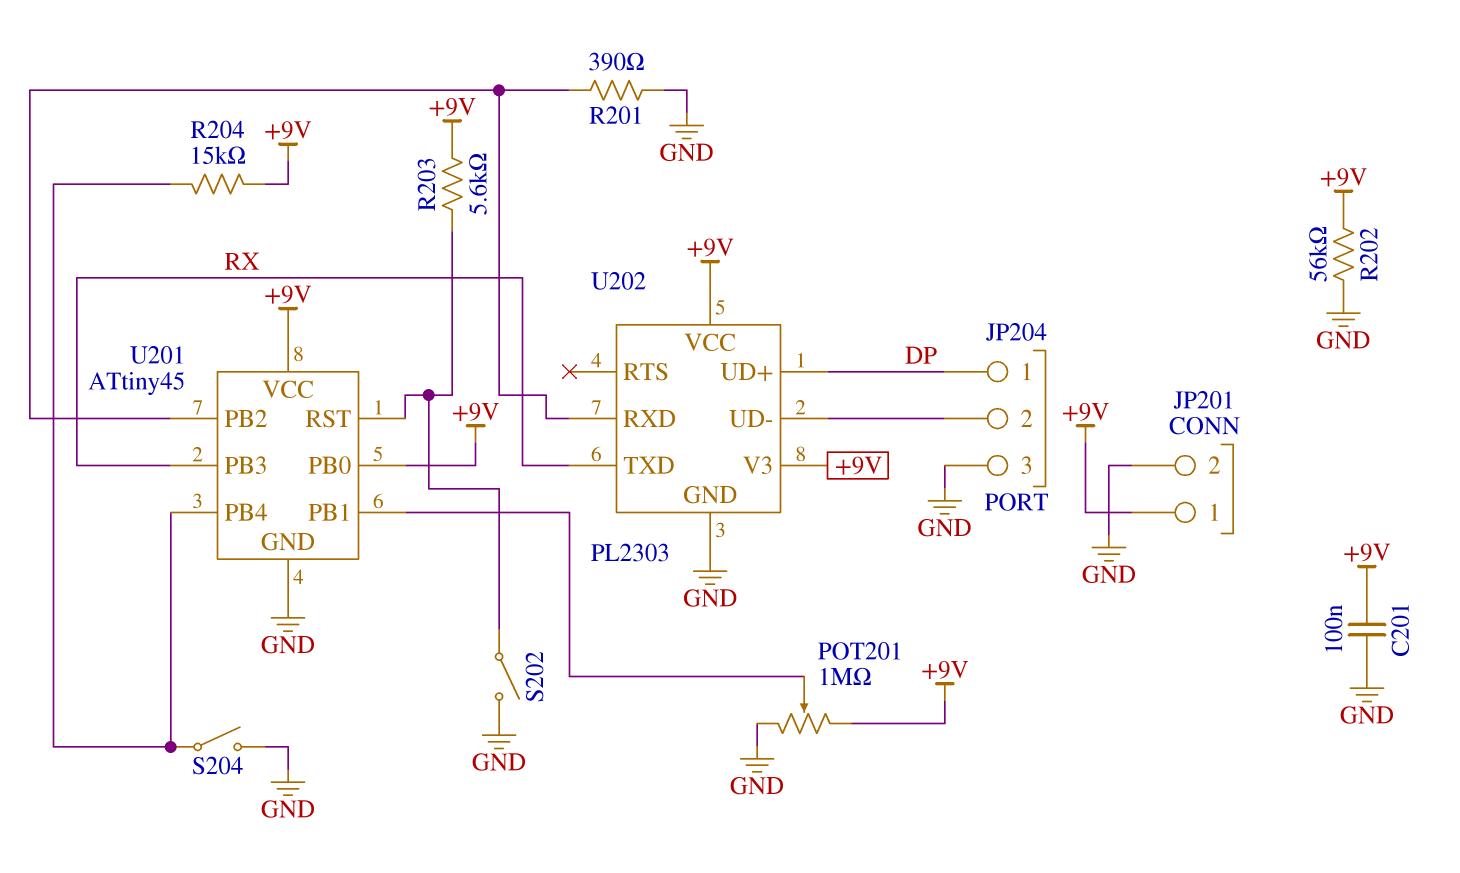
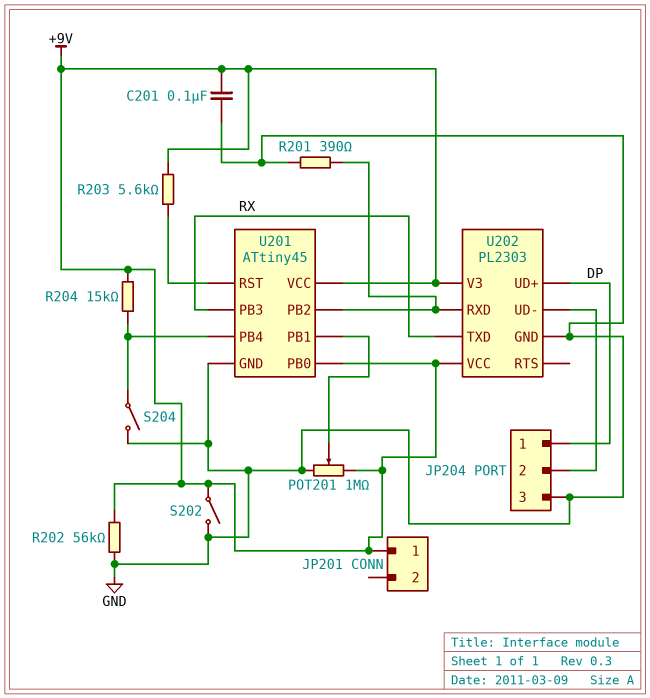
JP201 pin 2: GND -> none
S202: switch (GND, U201/RST) -> switch (+9V, GND)

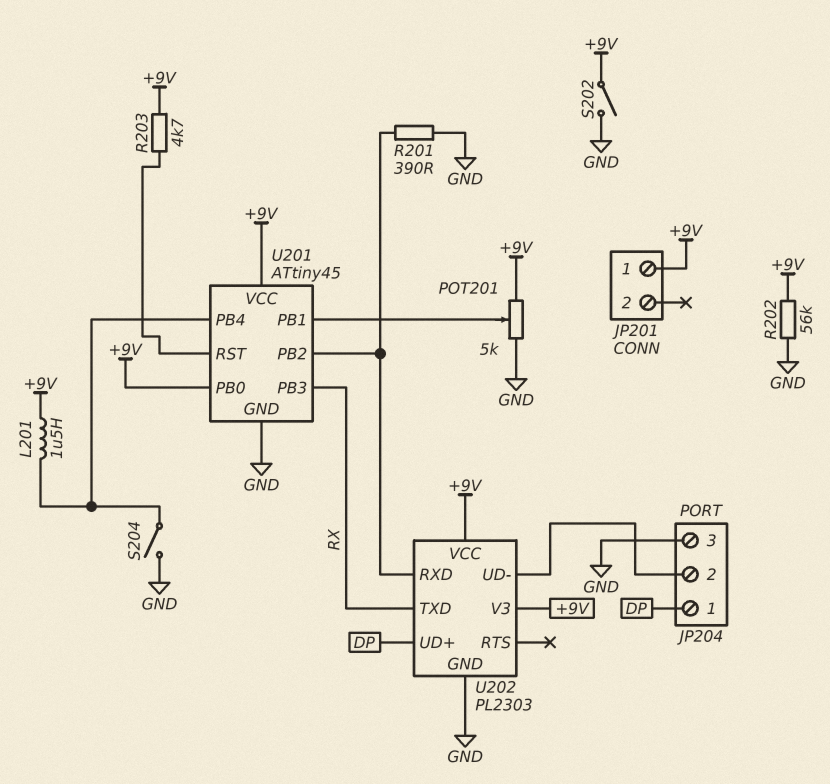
C201: 100nF (+9V, GND) -> none
L201: none -> 1.5uH (+9V, U201/PB4)
POT201: 1M (+9V, GND, wiper U201/PB1) -> 5k (+9V, GND, wiper U201/PB1)
R203: 5.6k (+9V, U201/RST) -> 4.7k (+9V, U201/RST)
R204: 15k (+9V, U201/PB4) -> none

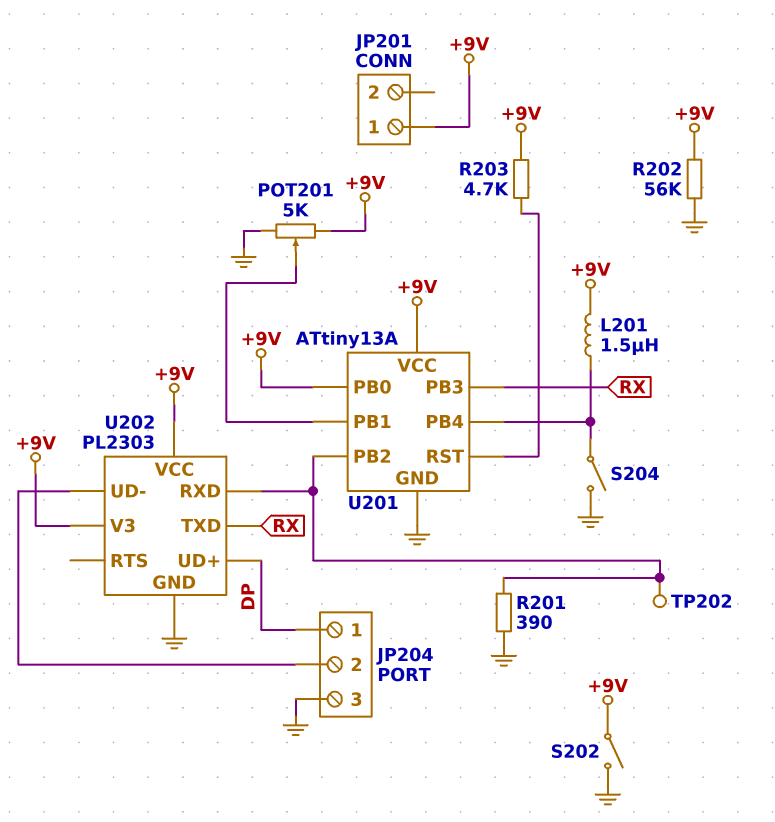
TP202: none -> test point (U201/PB2)
U201: ATtiny45 -> ATtiny13A

